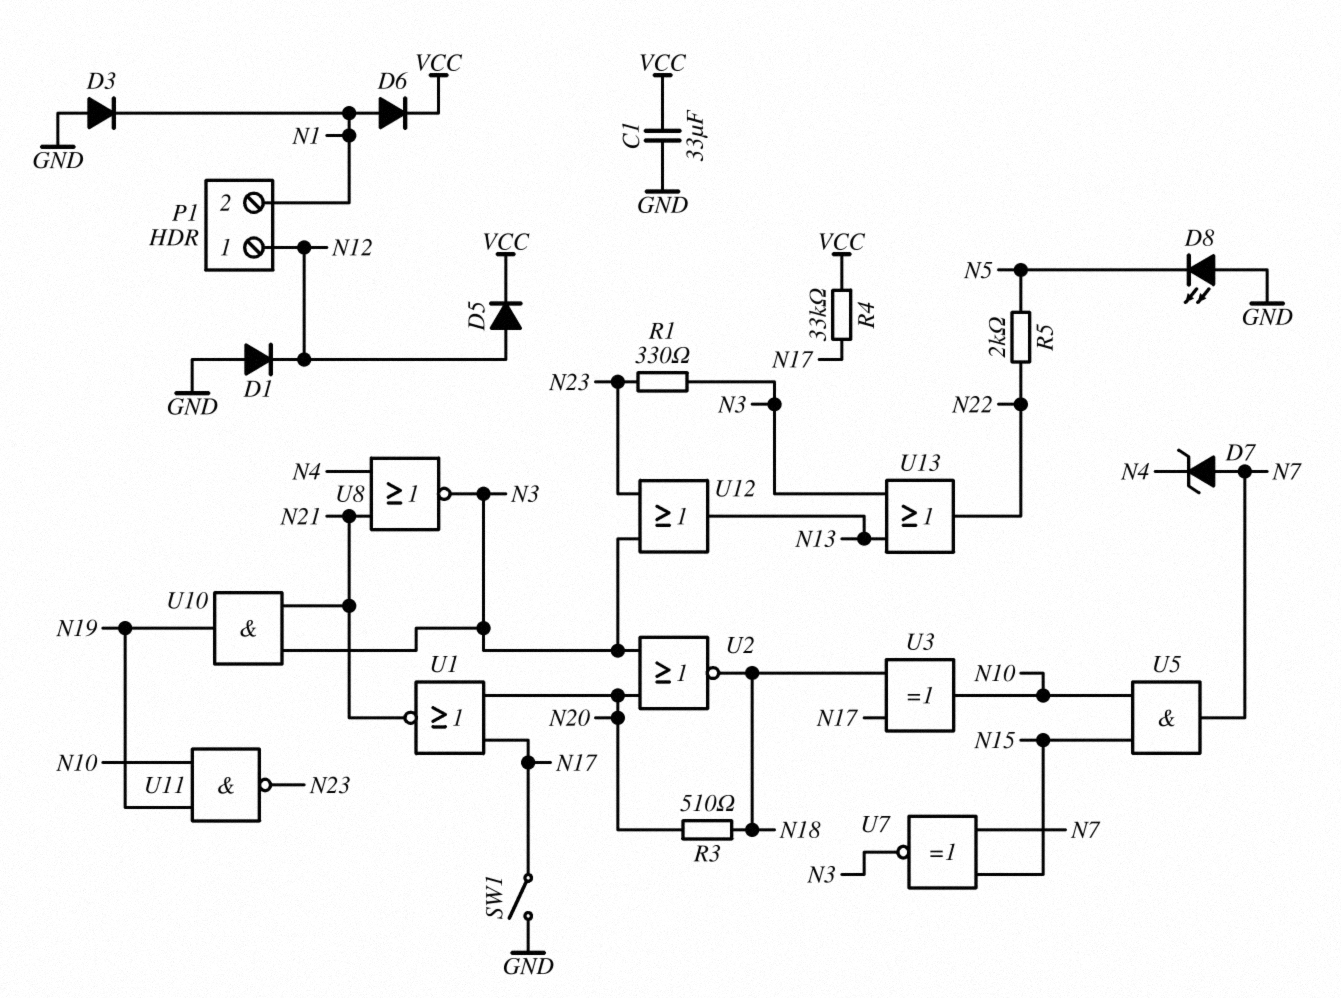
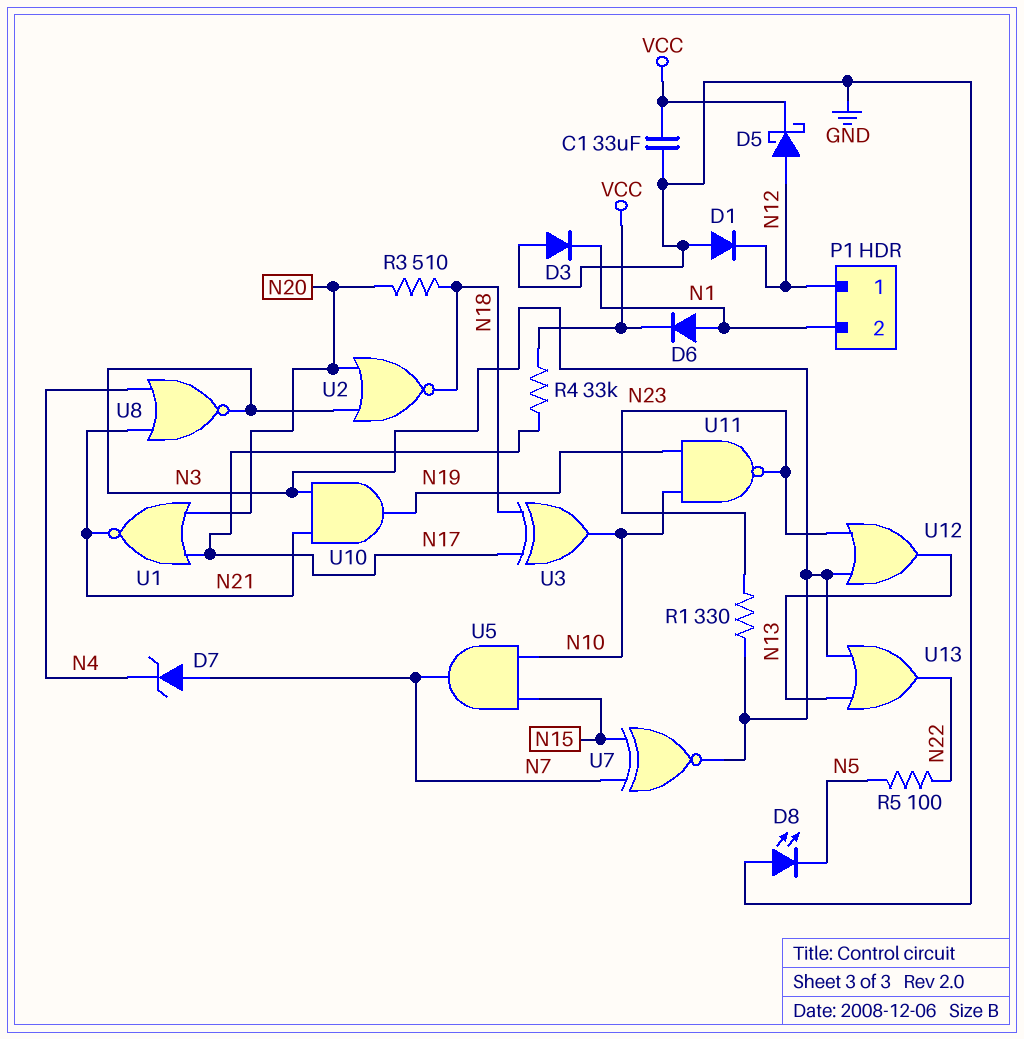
D5: diode (A N12, K VCC) -> schottky (A N12, K VCC)
R5: 2k (N5, N22) -> 100 (N5, N22)
SW1: switch (GND, N17) -> none

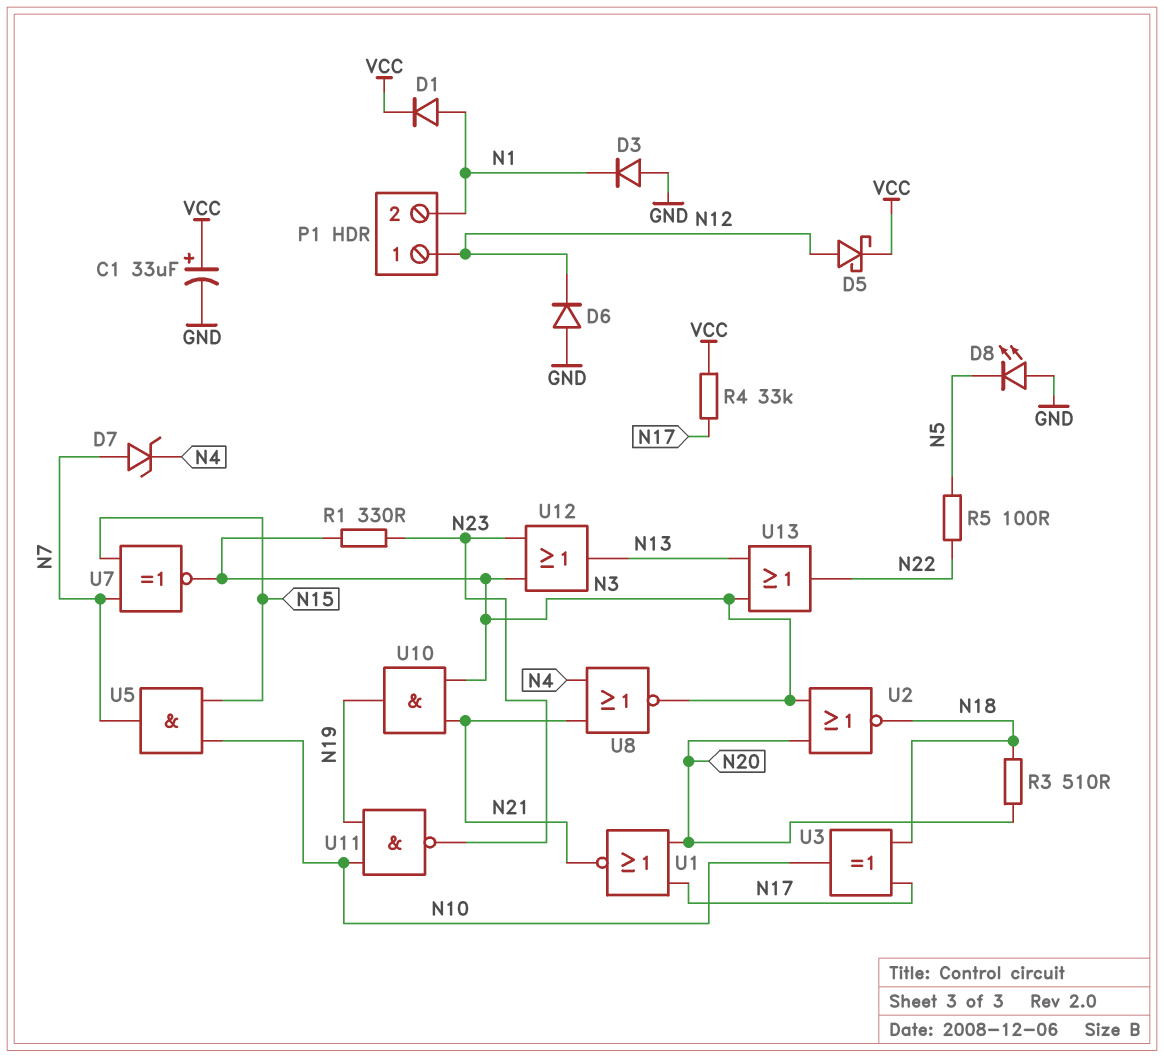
C1: 33uF (GND, VCC) -> 33uF (plus VCC, minus GND)
D1: diode (A GND, K N12) -> diode (A N1, K VCC)
D6: diode (A N1, K VCC) -> diode (A GND, K N12)

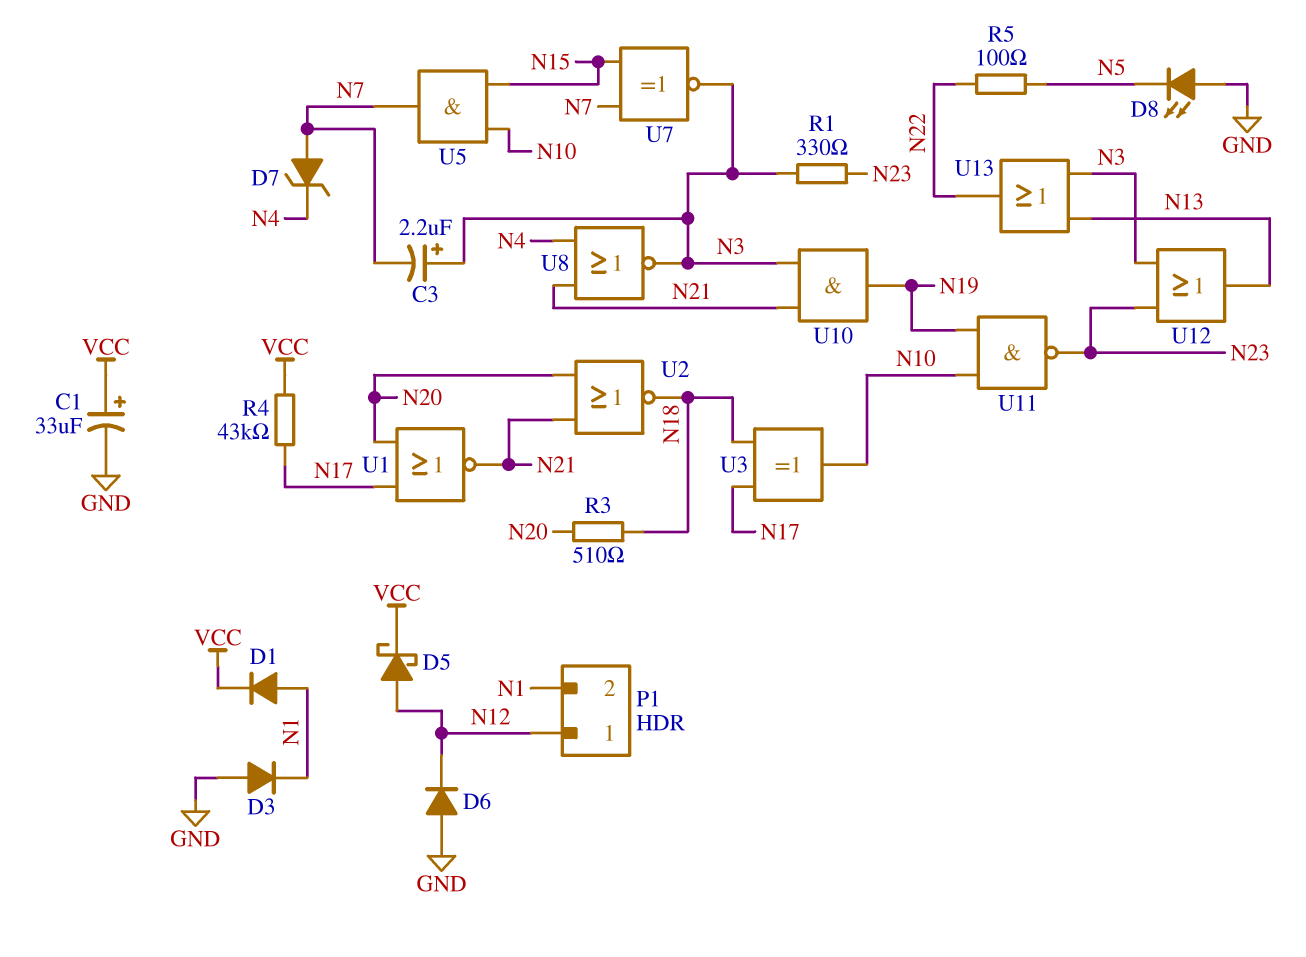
C3: none -> 2.2uF (plus N3, minus N7)
R4: 33k (N17, VCC) -> 43k (N17, VCC)
U2: NOR (in N3, in N20, out N18) -> NOR (in N20, in N21, out N18)

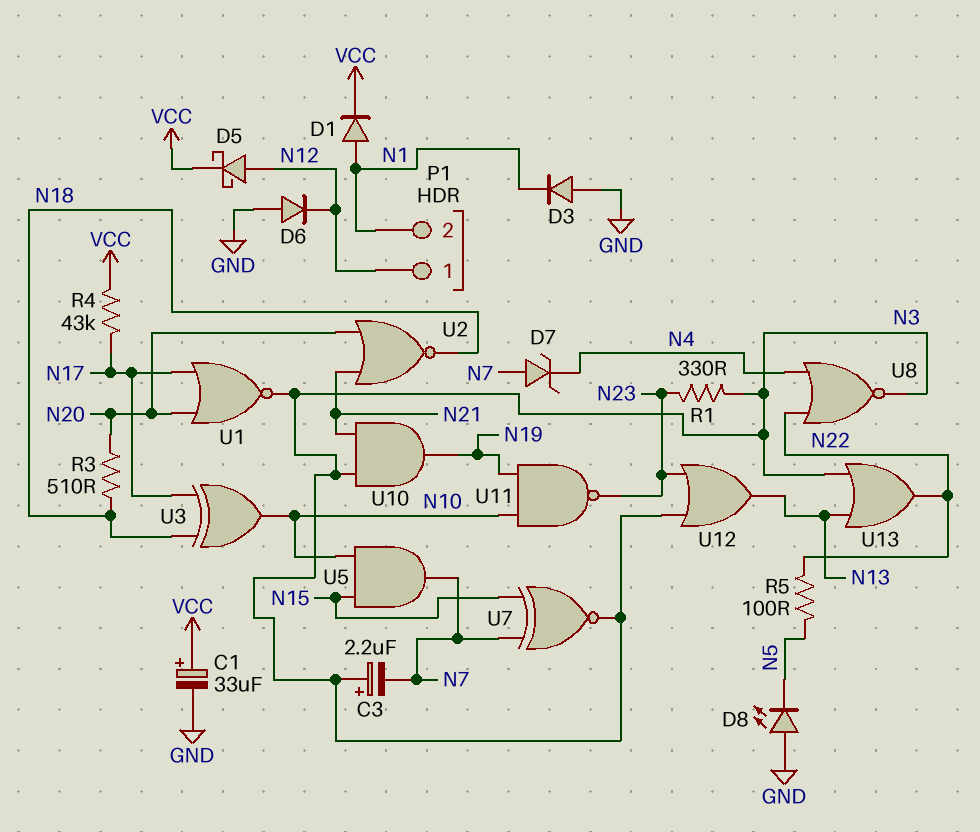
U1: NOR (in N17, in N20, out N21) -> NOR (in N17, in N20, out N3)
U8: NOR (in N4, in N21, out N3) -> NOR (in N4, in N22, out N3)

